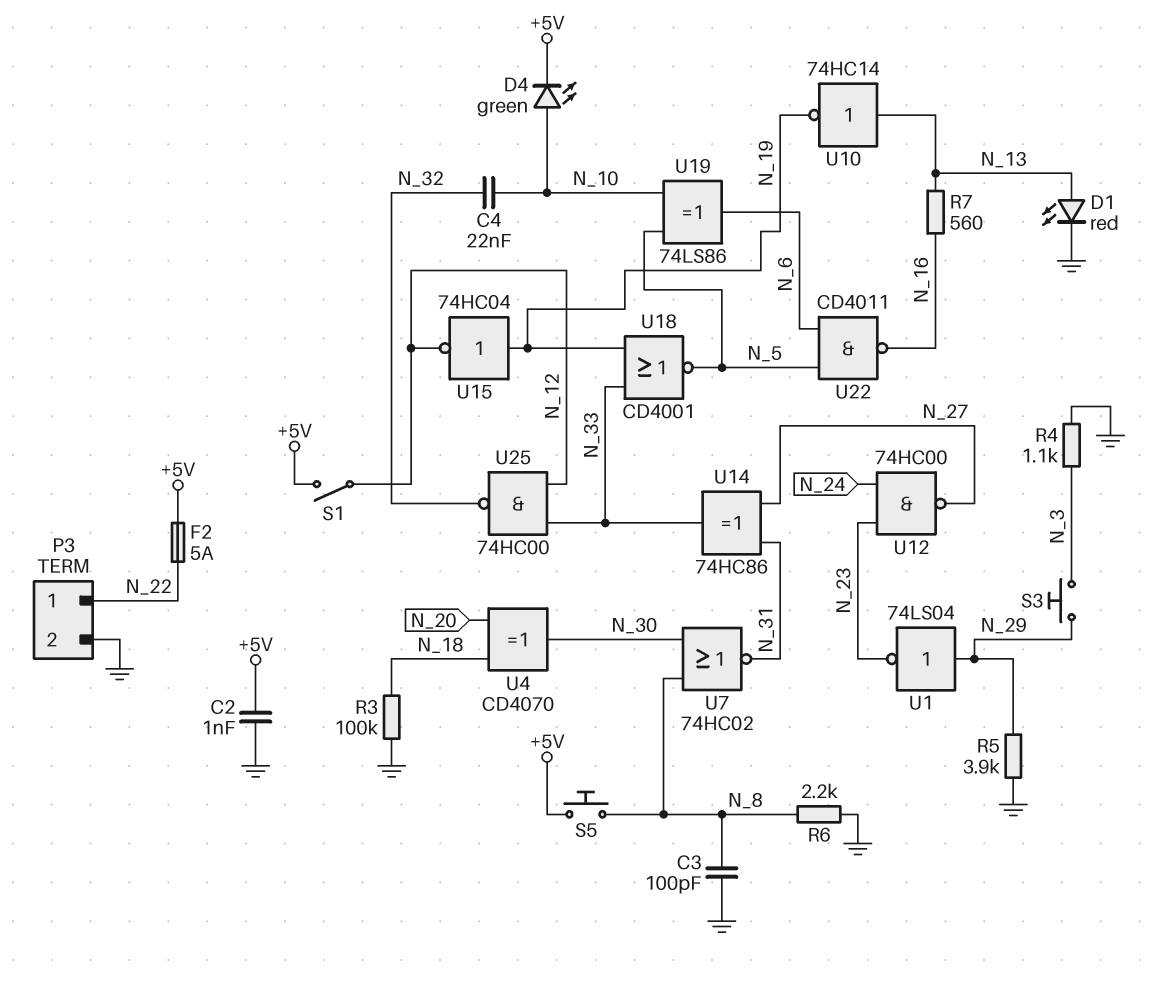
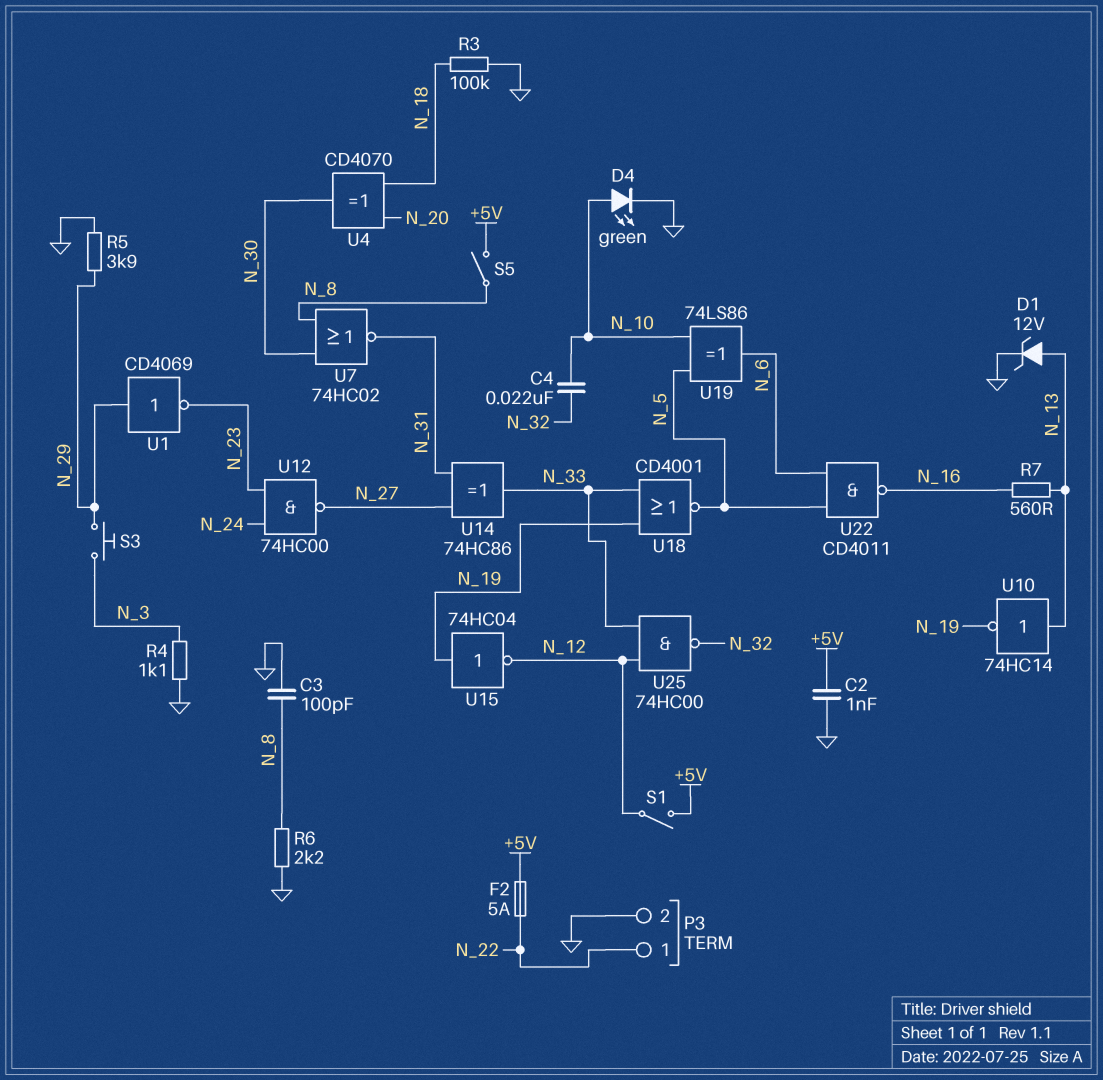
D1: LED red (A N_13, K GND) -> zener 12V (A N_13, K GND)
D4: LED green (A N_10, K +5V) -> LED green (A N_10, K GND)
S5: button (+5V, N_8) -> switch (+5V, N_8)
U1: NOT 74LS04 (in N_29, out N_23) -> NOT CD4069 (in N_29, out N_23)

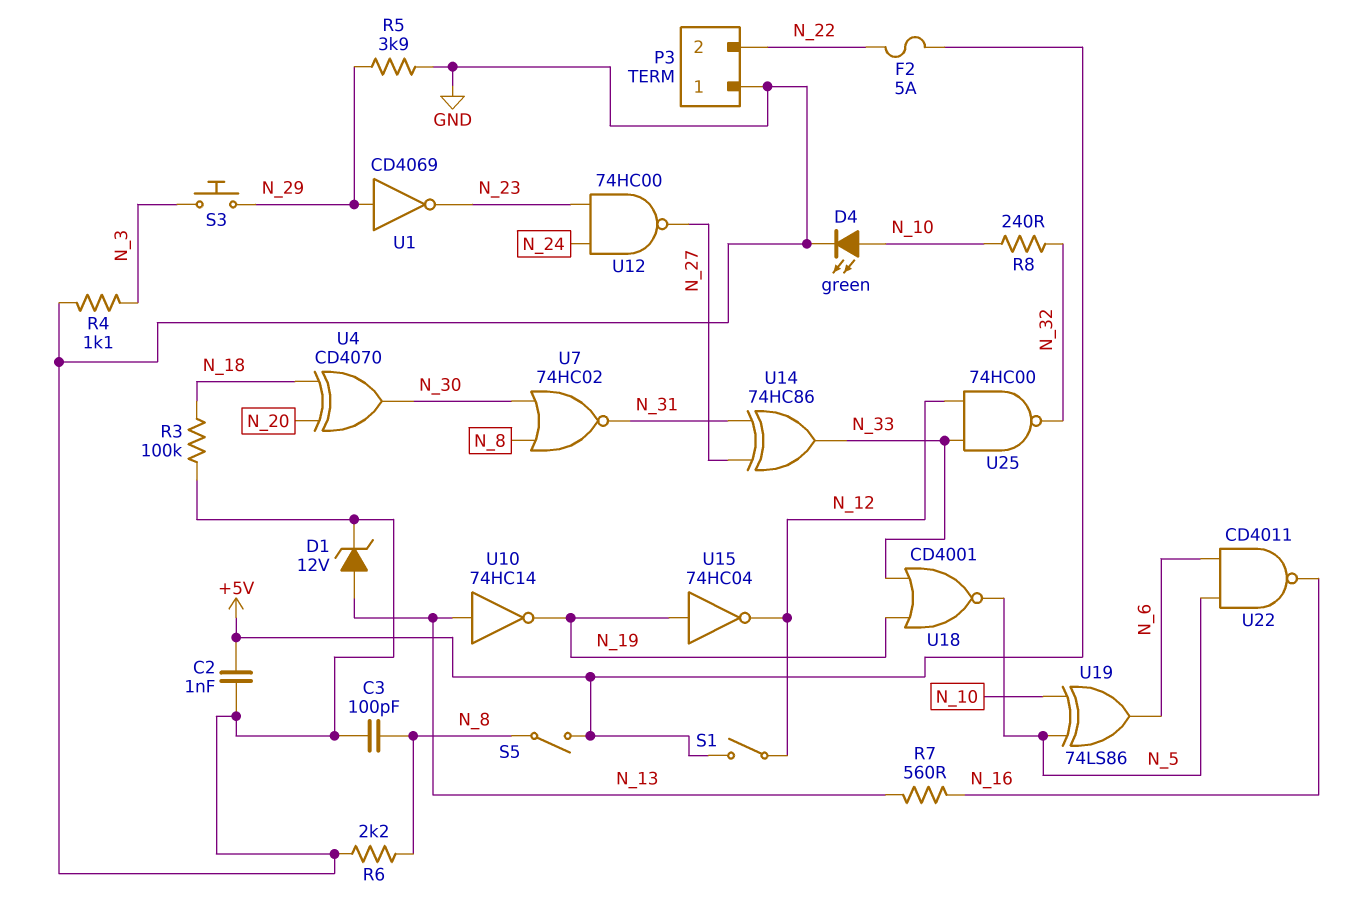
C4: 22nF (N_10, N_32) -> none
P3 pin 1: N_22 -> GND
P3 pin 2: GND -> N_22
R8: none -> 240 (N_10, N_32)

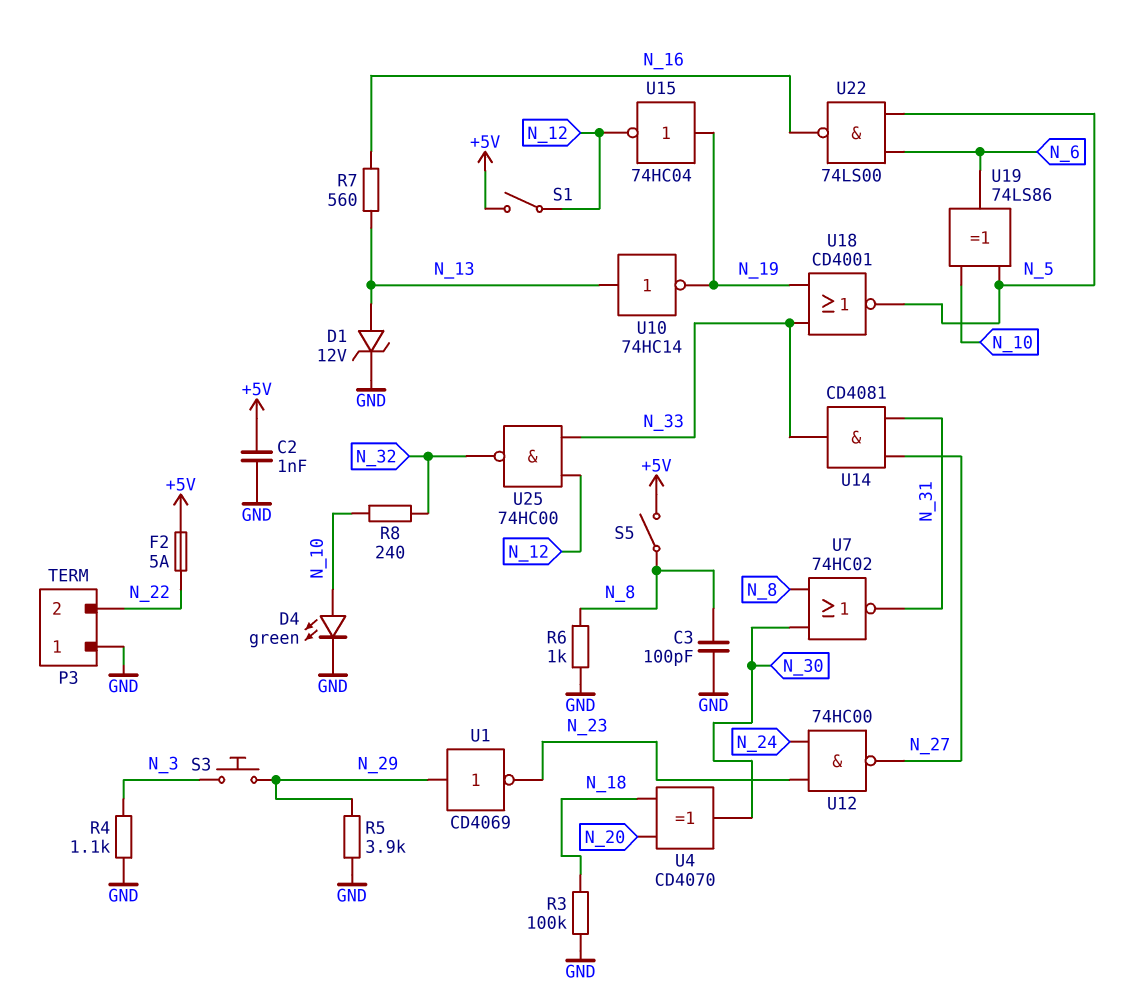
R6: 2.2k (GND, N_8) -> 1k (GND, N_8)
U14: XOR 74HC86 (in N_27, in N_31, out N_33) -> AND CD4081 (in N_27, in N_31, out N_33)
U22: NAND CD4011 (in N_5, in N_6, out N_16) -> NAND 74LS00 (in N_5, in N_6, out N_16)

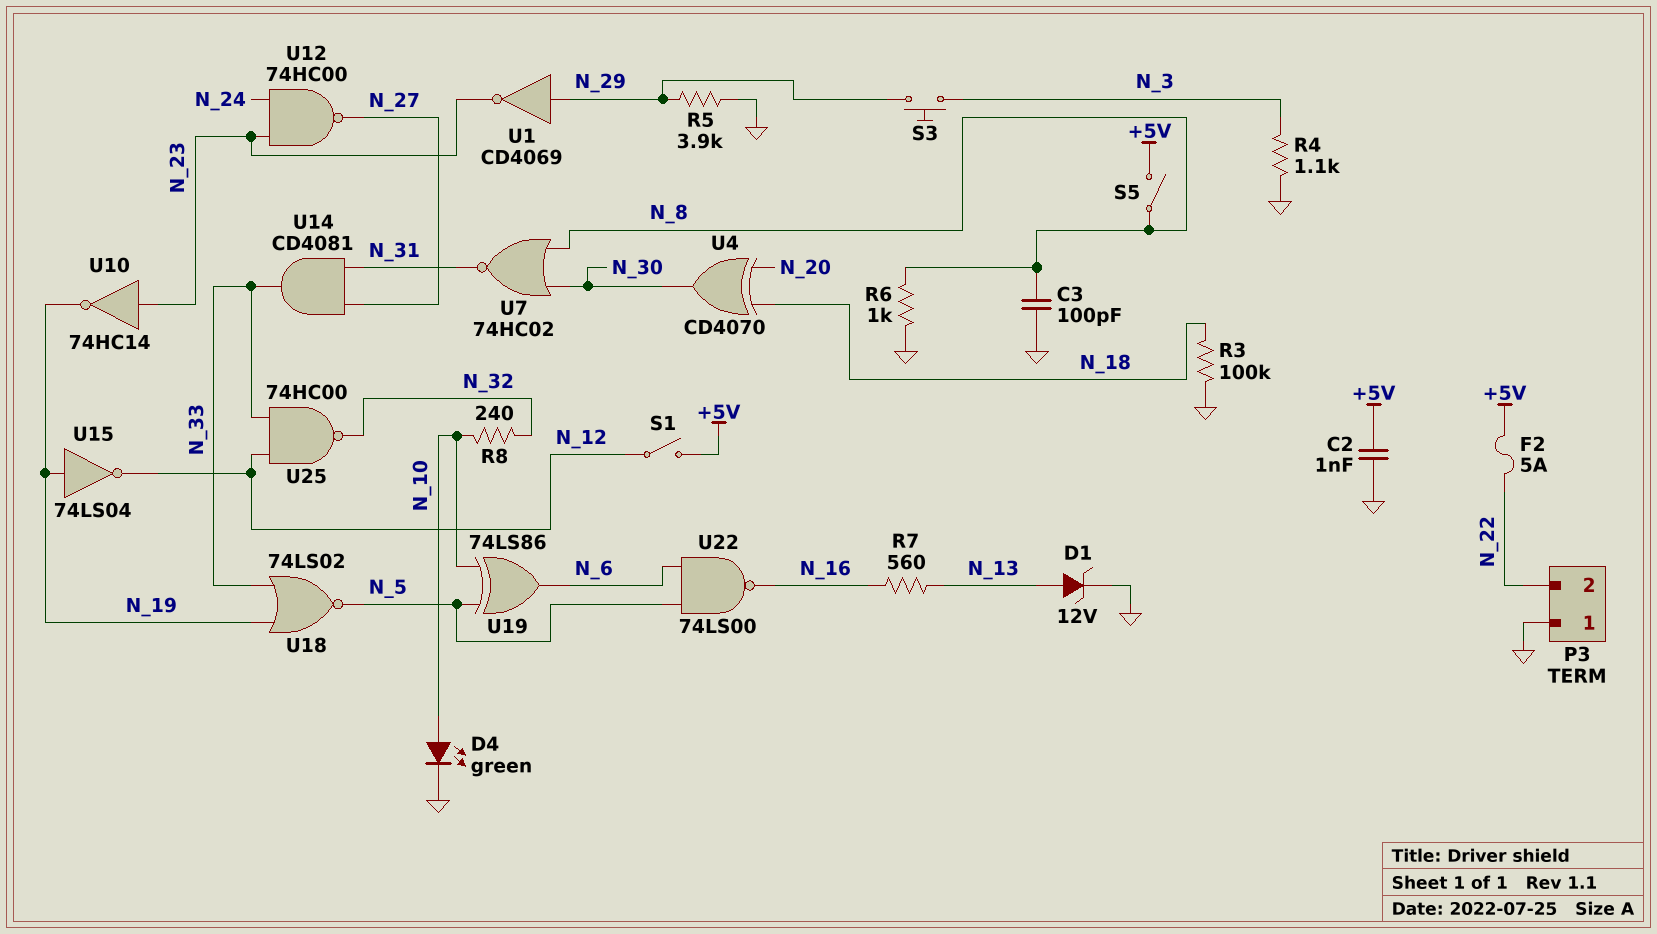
U10: NOT 74HC14 (in N_13, out N_19) -> NOT 74HC14 (in N_23, out N_19)
U15: NOT 74HC04 (in N_19, out N_12) -> NOT 74LS04 (in N_19, out N_12)
U18: NOR CD4001 (in N_19, in N_33, out N_5) -> NOR 74LS02 (in N_19, in N_33, out N_5)

